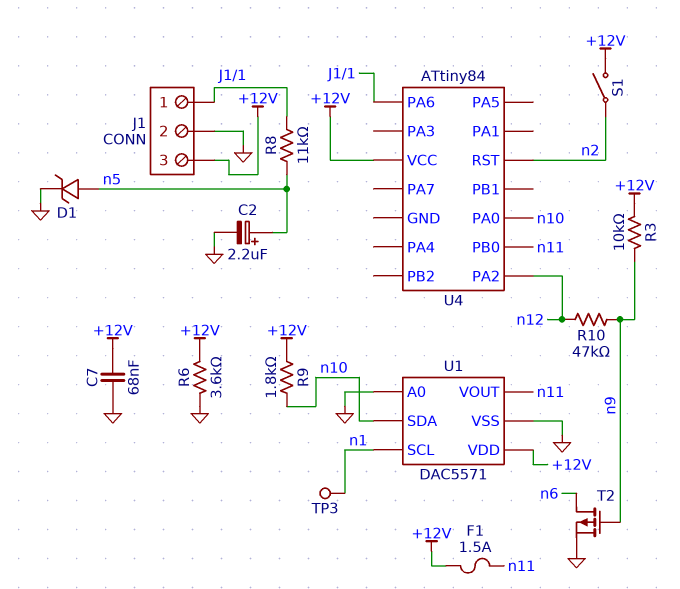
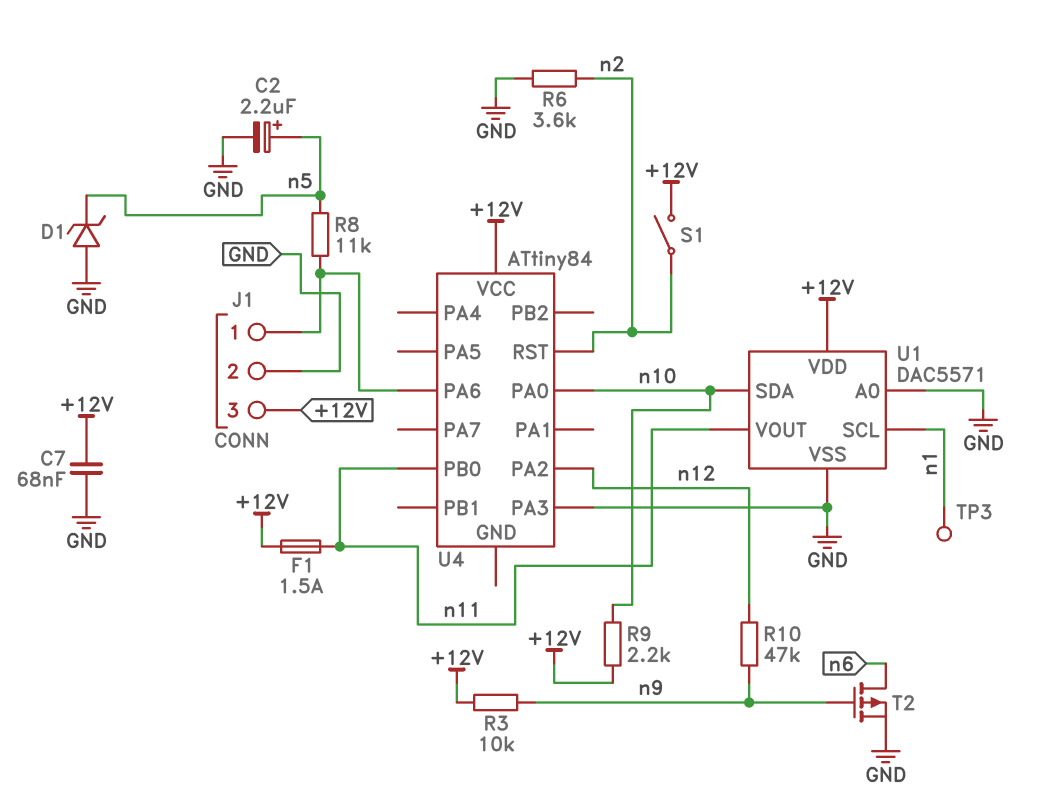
D1: zener (A n5, K GND) -> zener (A GND, K n5)
R6: 3.6k (+12V, GND) -> 3.6k (GND, n2)
R9: 1.8k (+12V, n10) -> 2.2k (+12V, n10)
U4 pin PA3: none -> GND

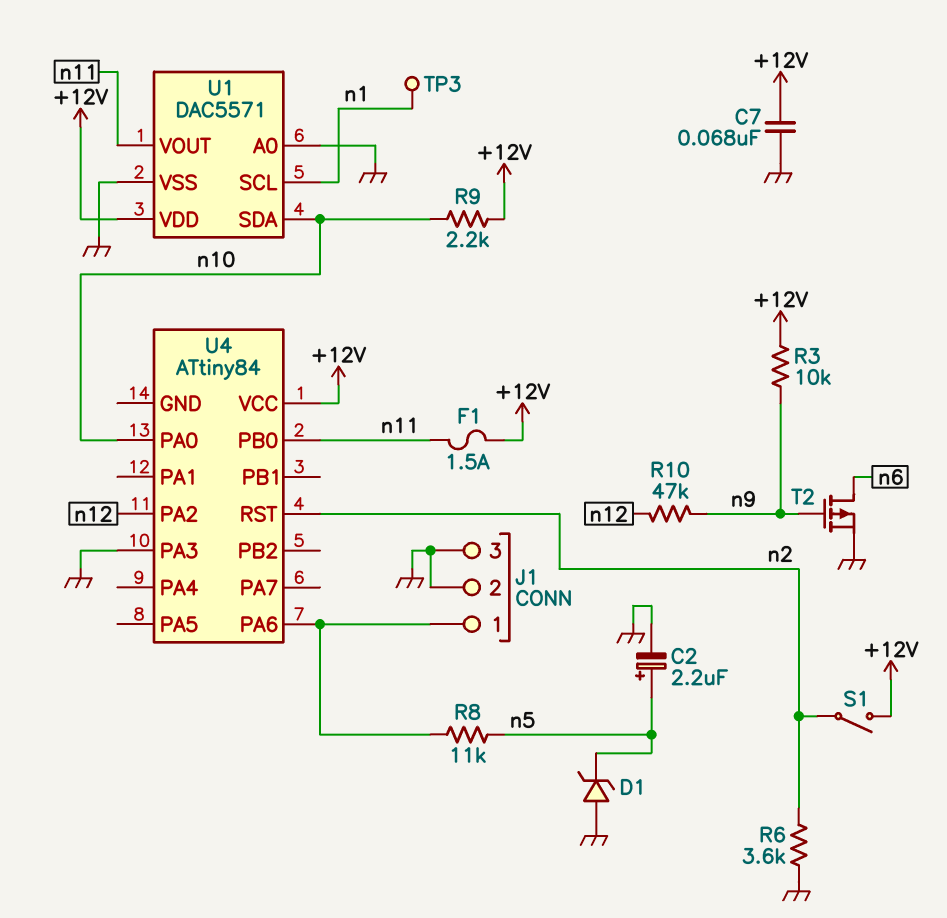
J1 pin 3: +12V -> GND

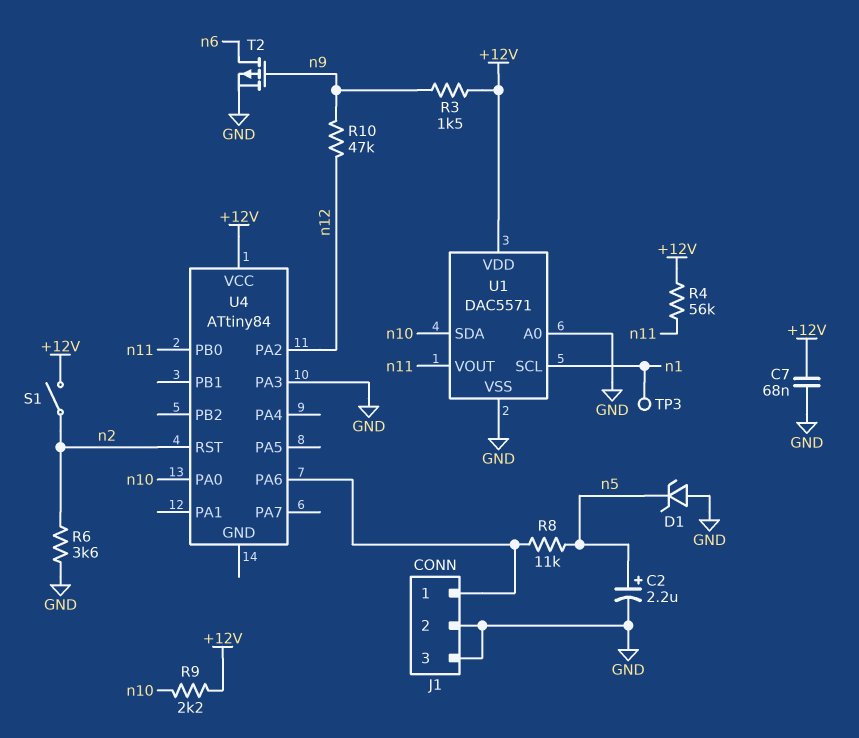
F1: 1.5A (+12V, n11) -> none
R3: 10k (+12V, n9) -> 1.5k (+12V, n9)
R4: none -> 56k (+12V, n11)

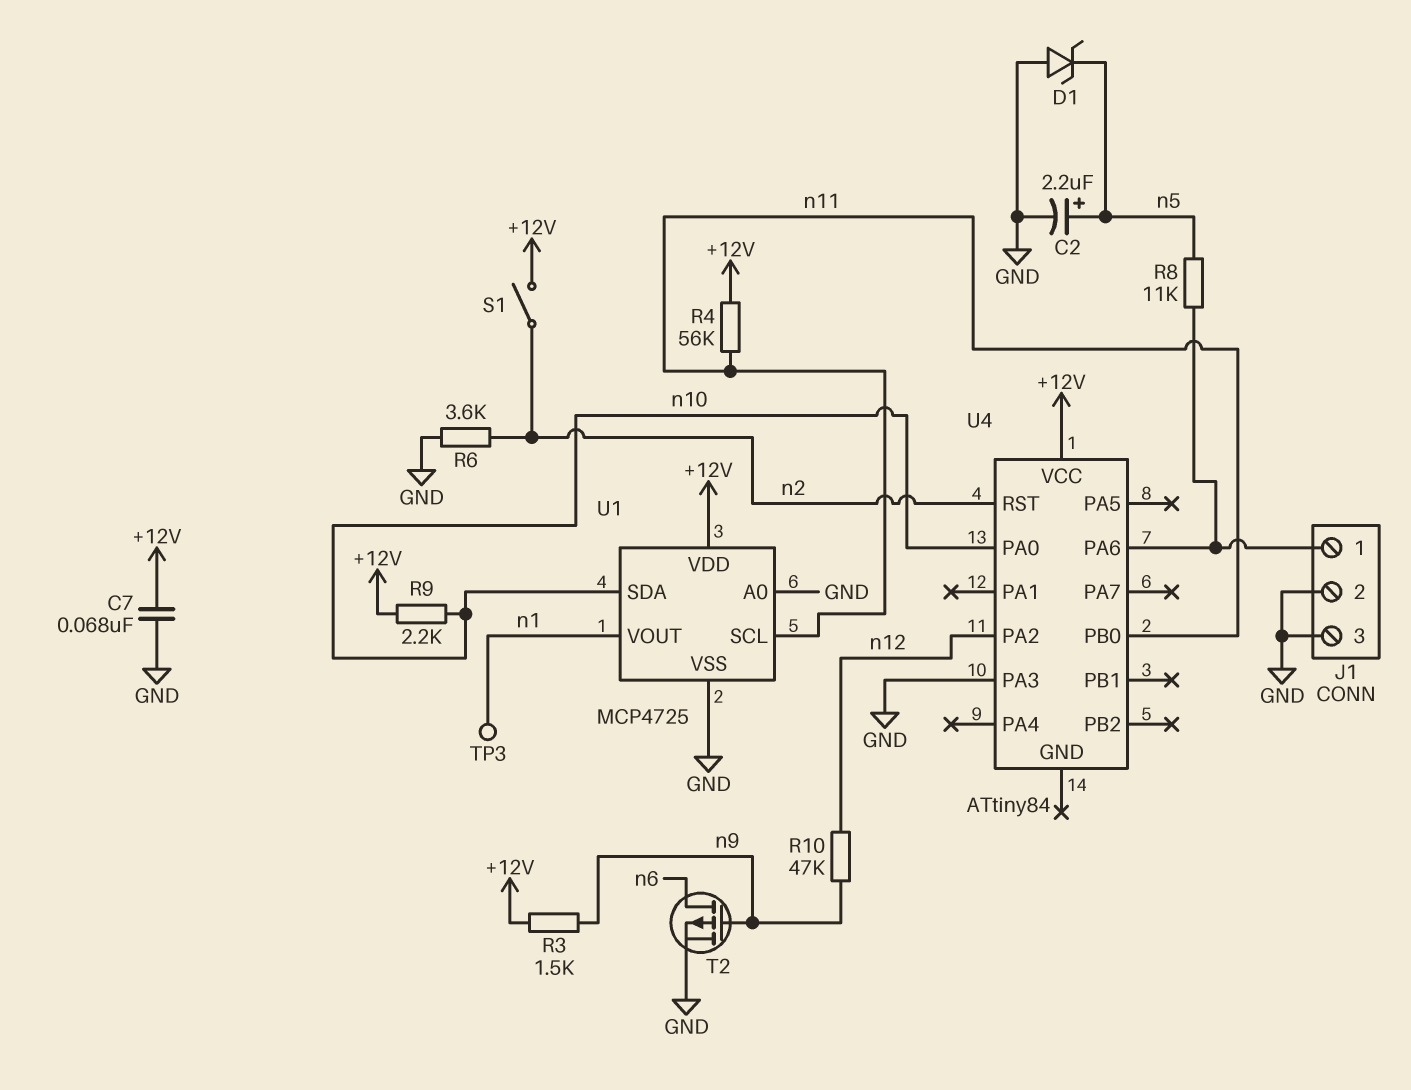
U1: DAC5571 -> MCP4725
U1 pin SCL: n1 -> n11
U1 pin VOUT: n11 -> n1

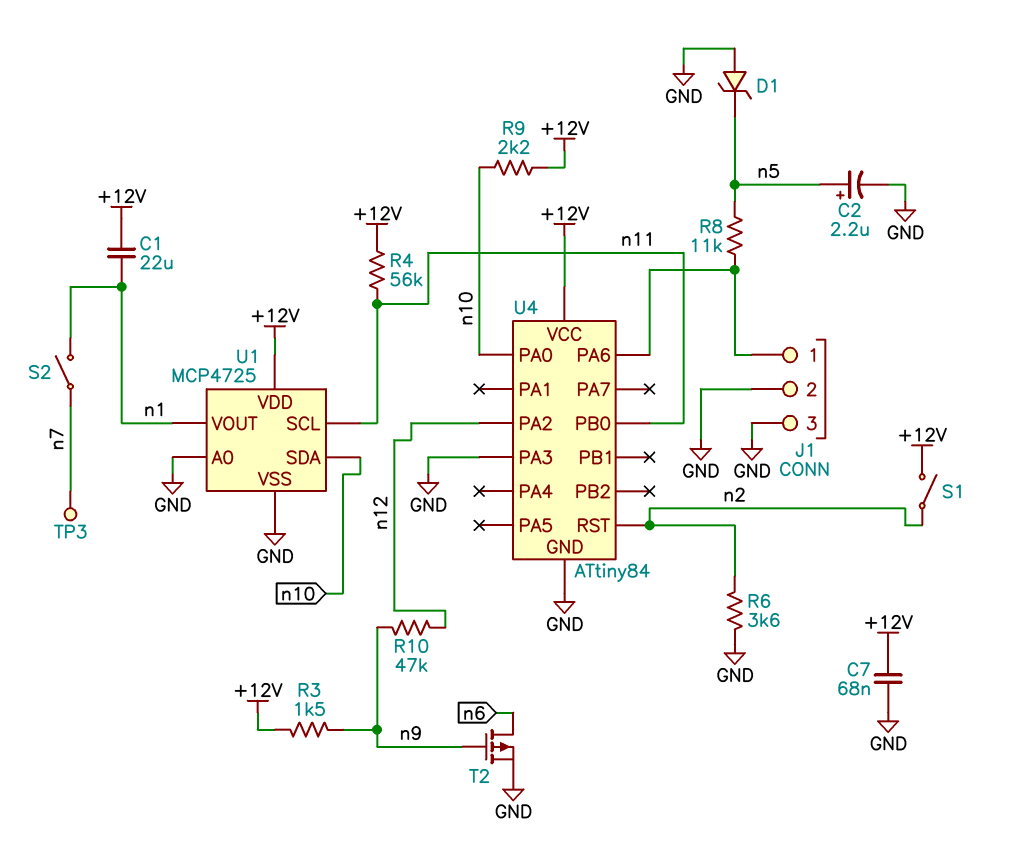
C1: none -> 22uF (+12V, n1)
S2: none -> switch (n1, n7)
TP3: test point (n1) -> test point (n7)
U4 pin GND: none -> GND

